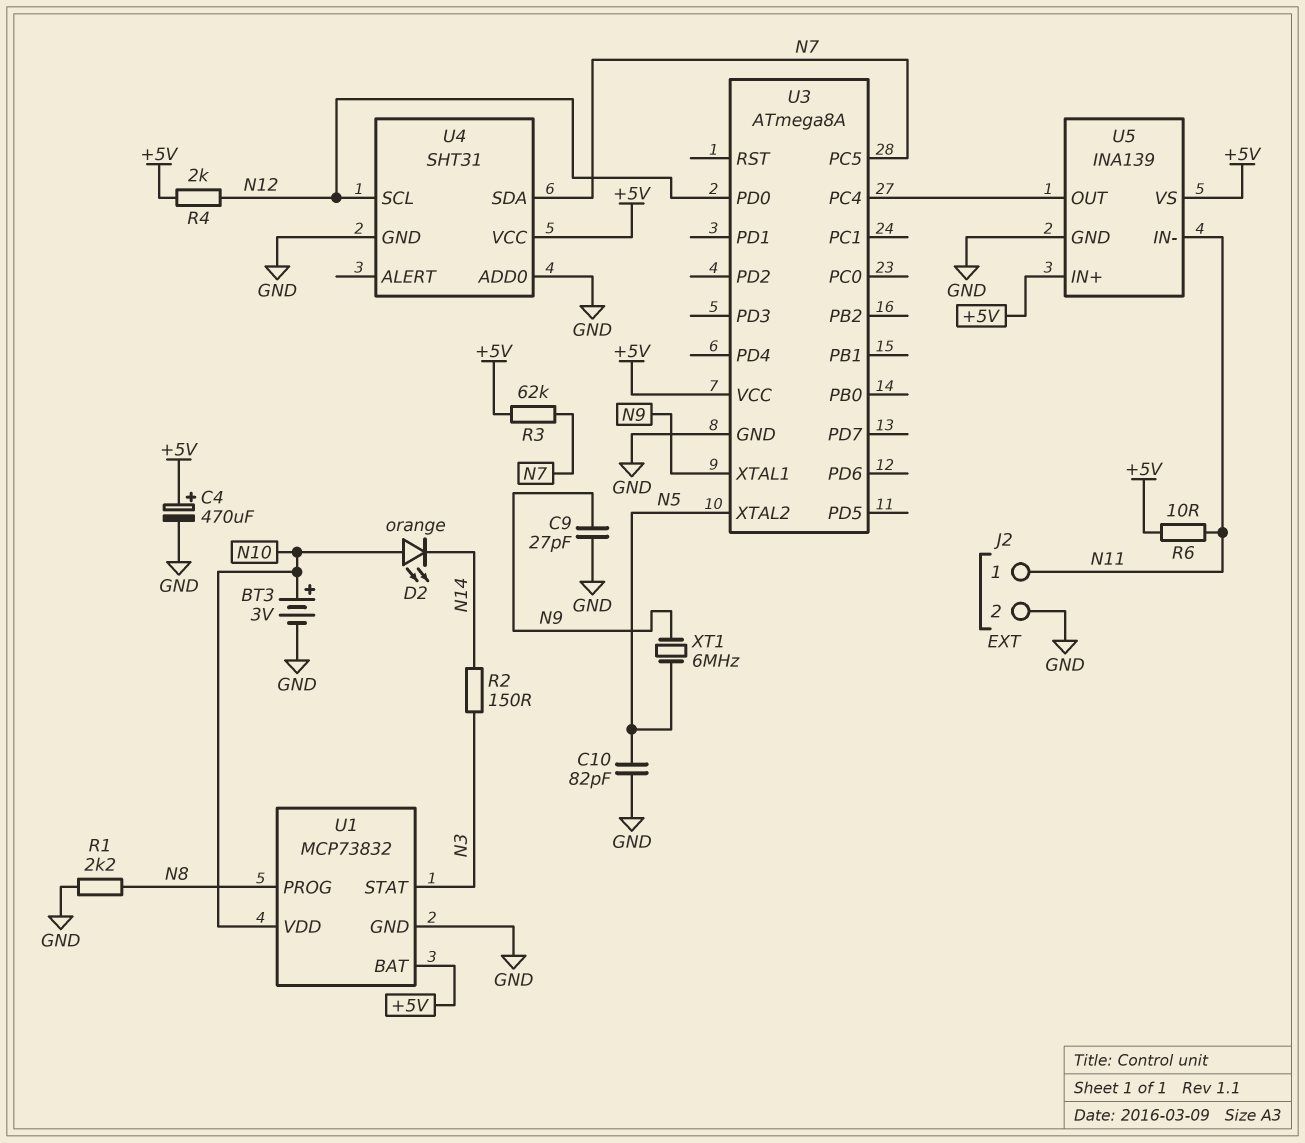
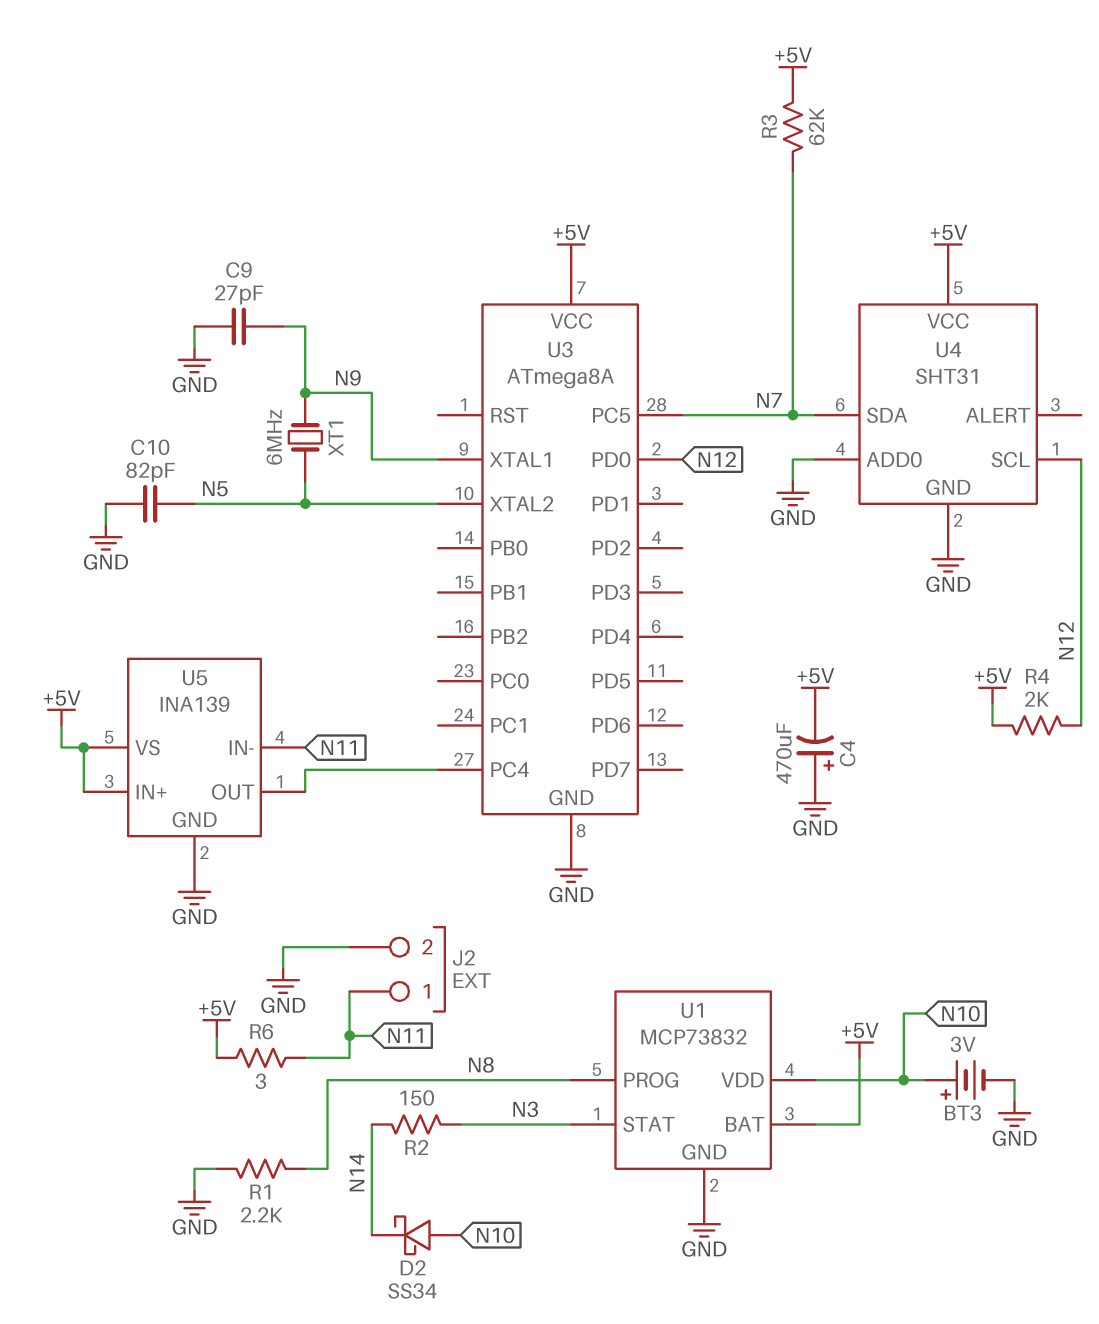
C4: 470uF (plus +5V, minus GND) -> 470uF (plus GND, minus +5V)
D2: LED orange (A N10, K N14) -> schottky SS34 (A N10, K N14)
R6: 10 (+5V, N11) -> 3 (+5V, N11)

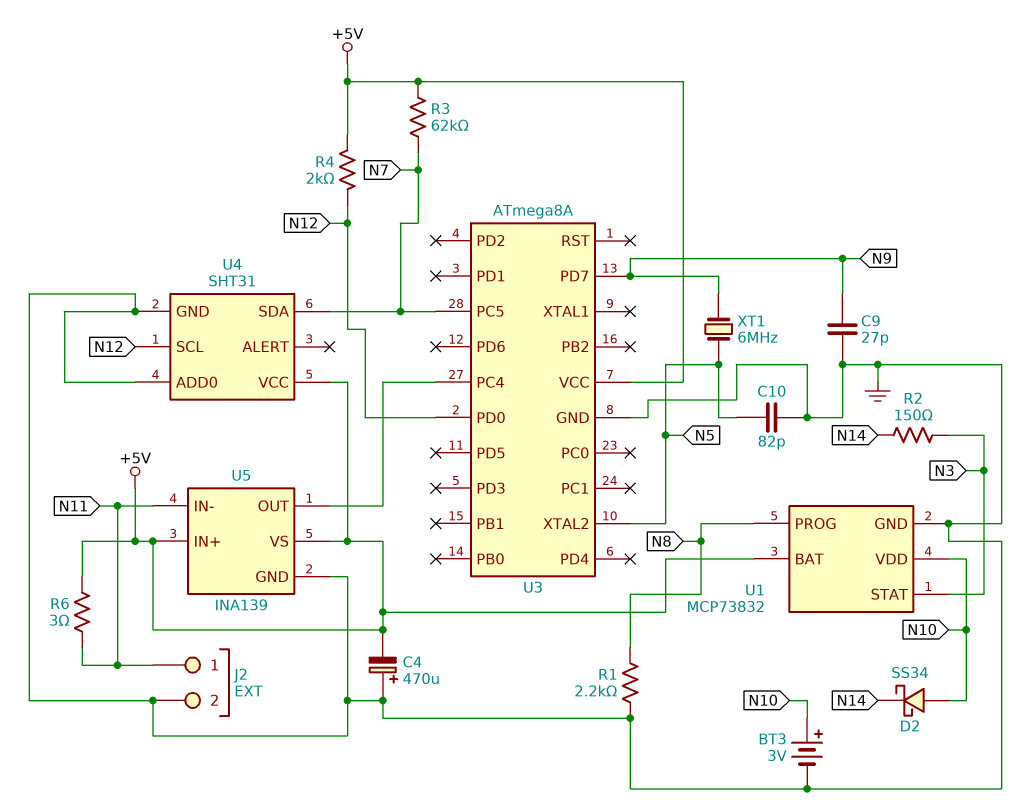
U3 pin PD7: none -> N9
U3 pin XTAL1: N9 -> none

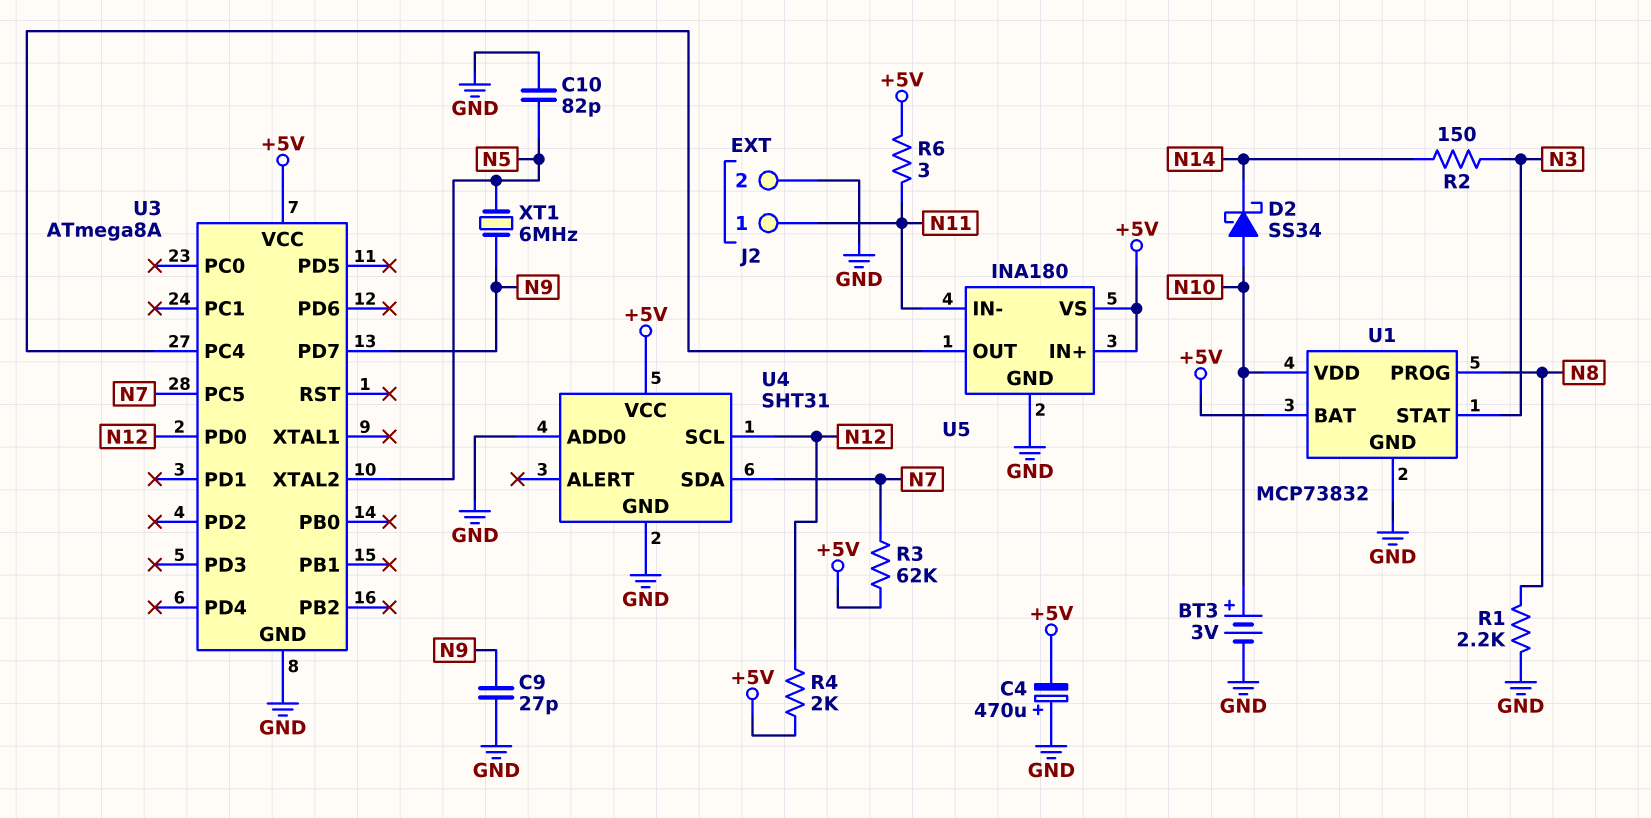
U5: INA139 -> INA180

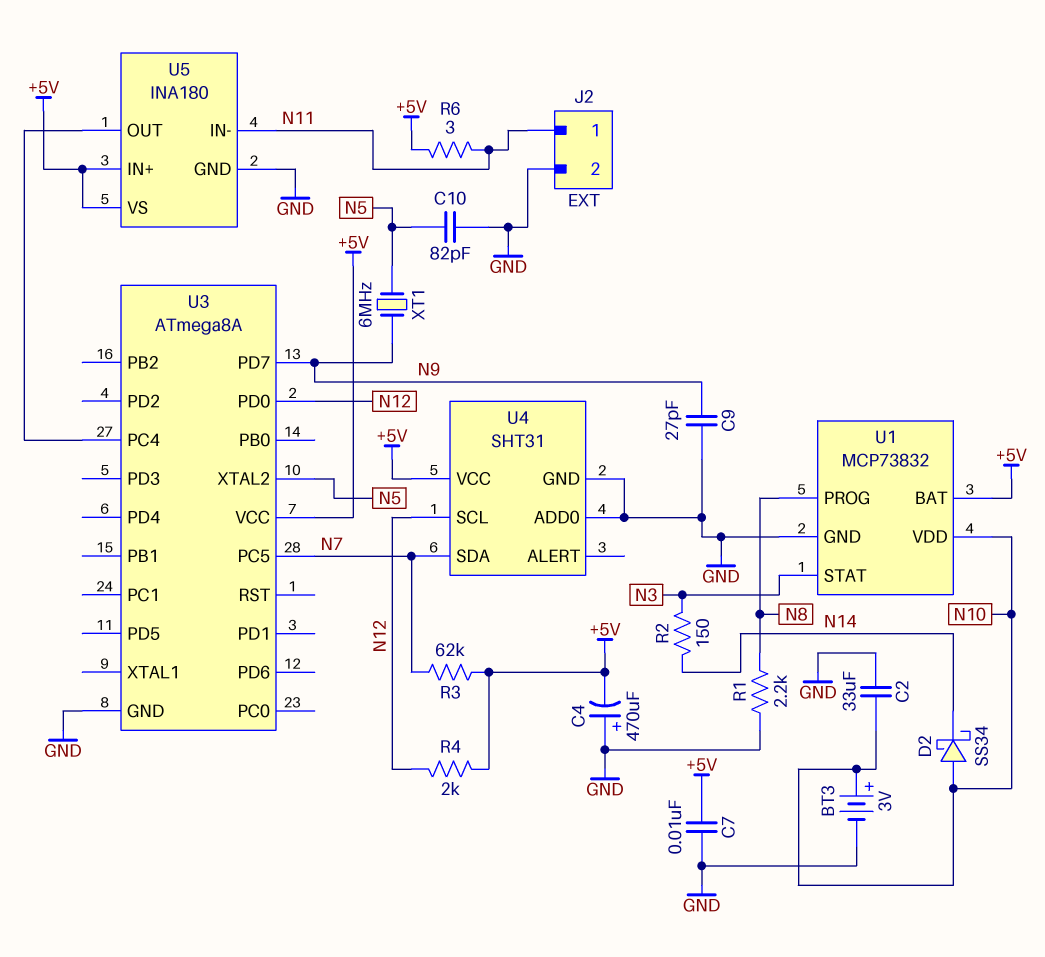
C2: none -> 33uF (GND, N10)
C7: none -> 10nF (+5V, GND)

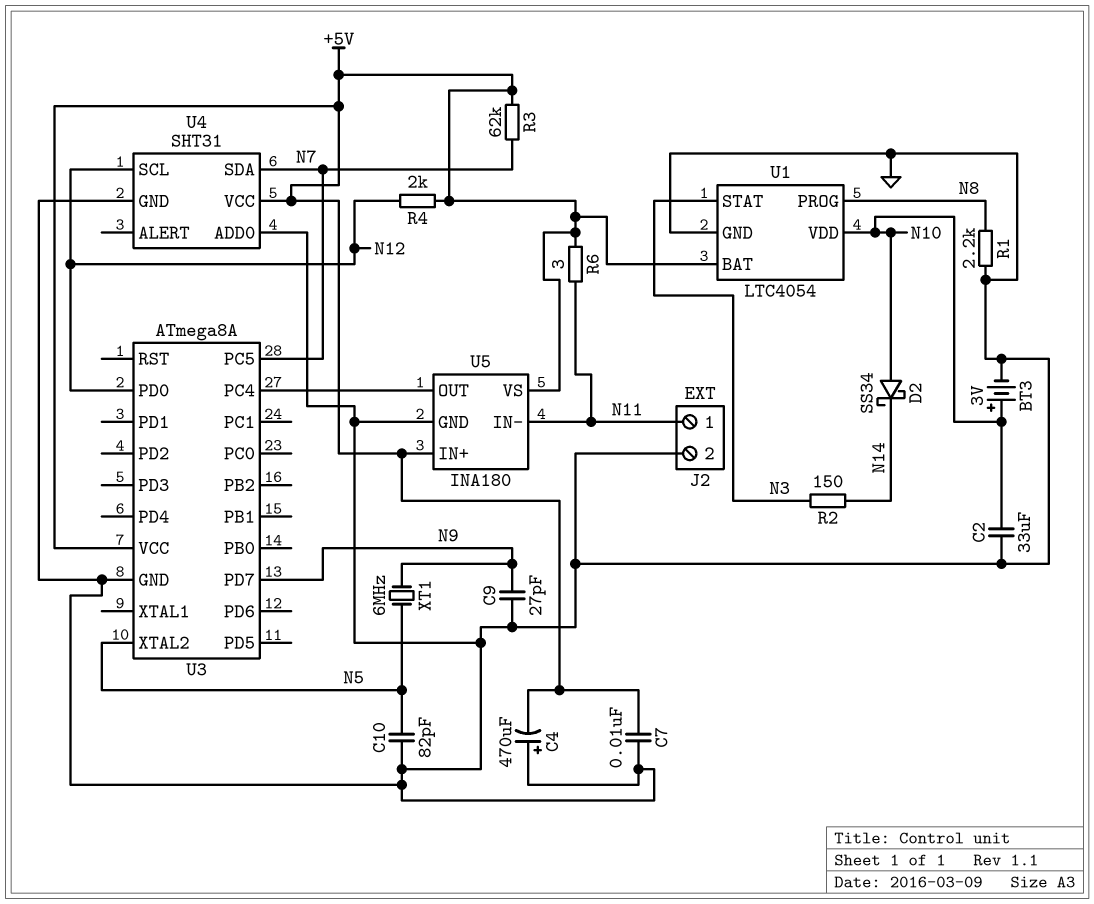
U1: MCP73832 -> LTC4054

